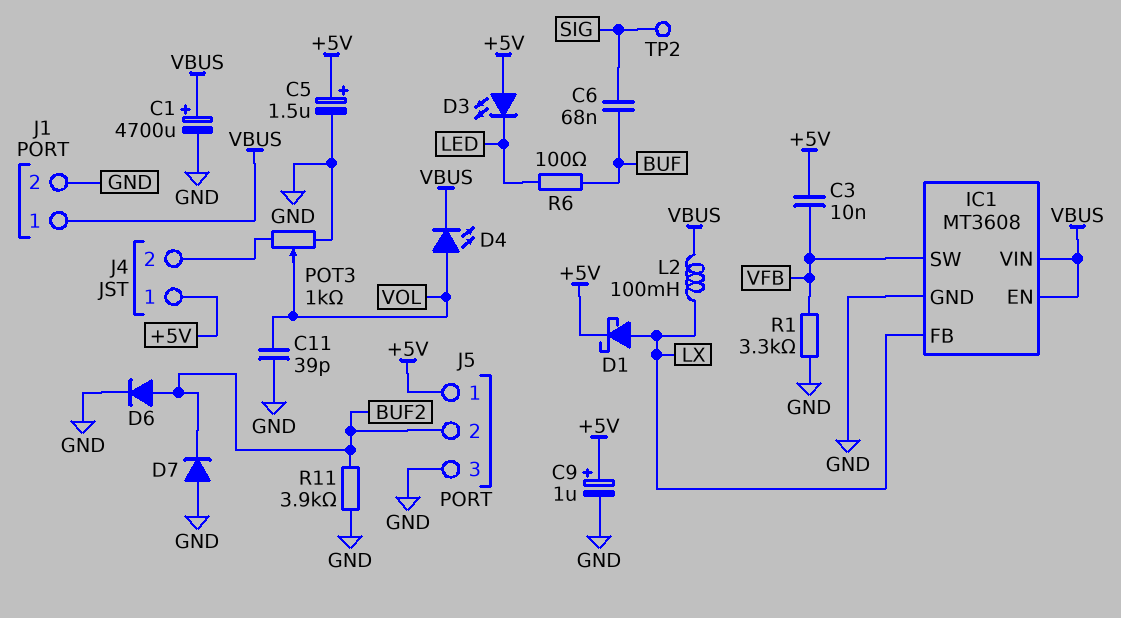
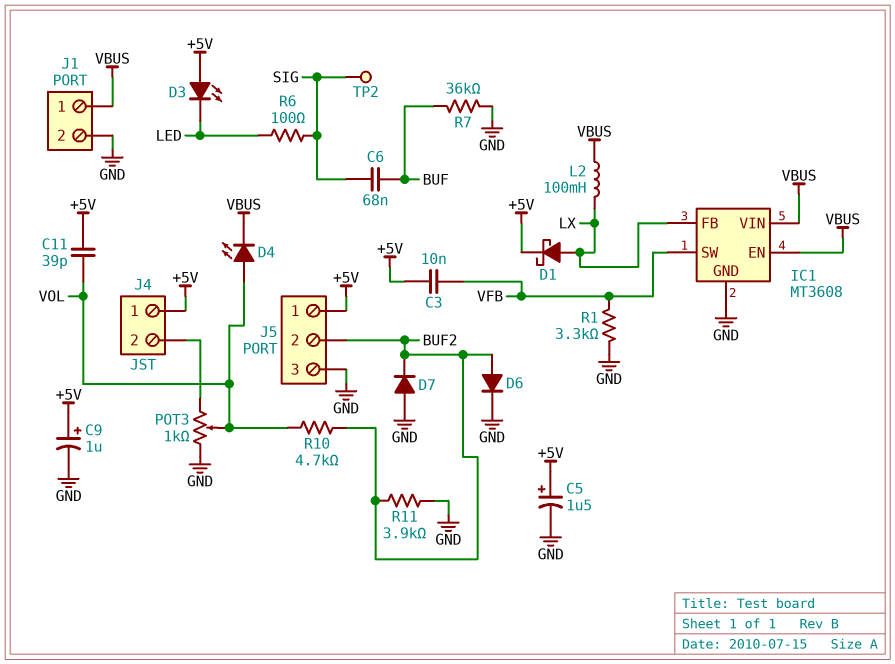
C1: 4700uF (plus VBUS, minus GND) -> none
C11: 39pF (GND, VOL) -> 39pF (+5V, VOL)
R6: 100 (BUF, LED) -> 100 (LED, SIG)
R7: none -> 36k (BUF, GND)
R10: none -> 4.7k (BUF2, VOL)

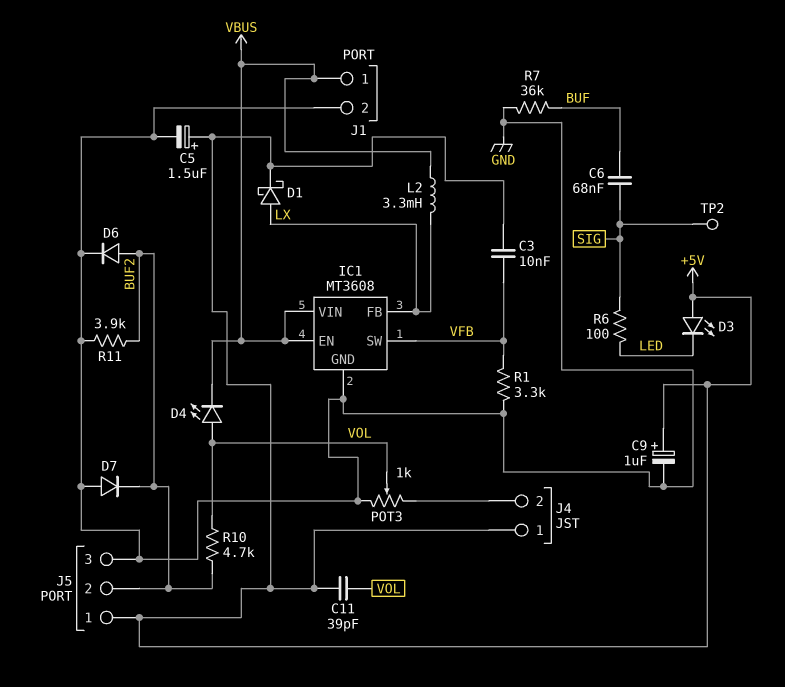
L2: 100mH (LX, VBUS) -> 3.3mH (LX, VBUS)

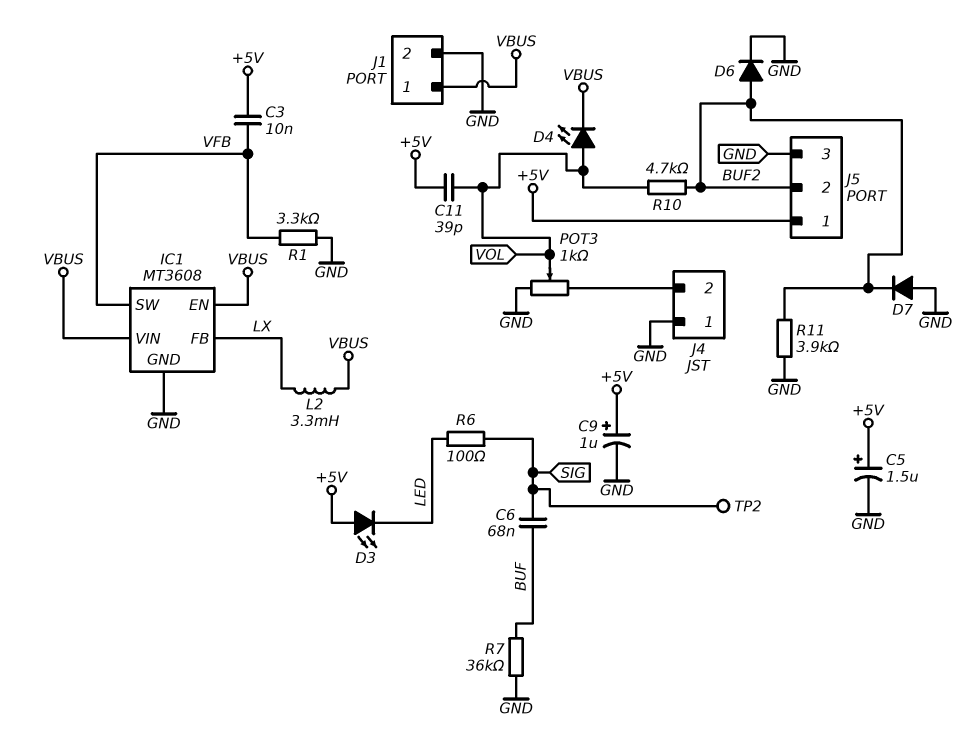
D1: schottky (A LX, K +5V) -> none
J4 pin 1: +5V -> GND

